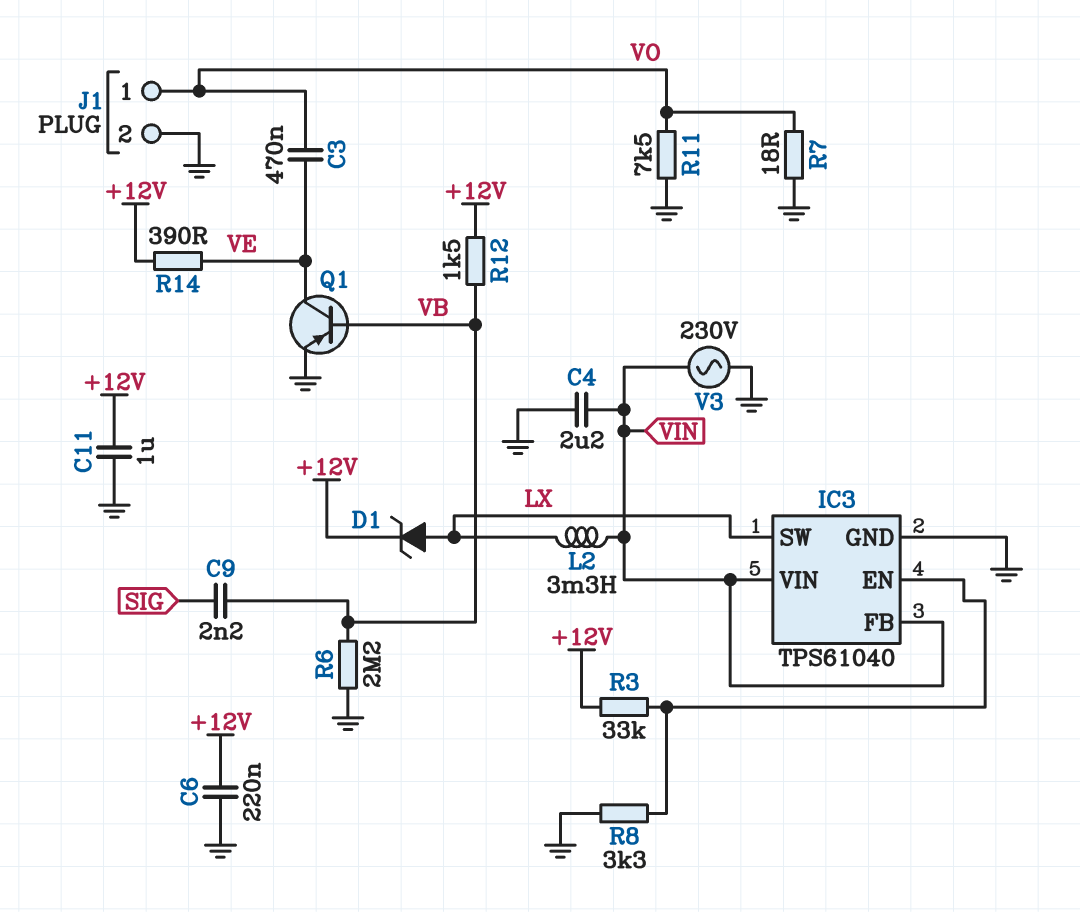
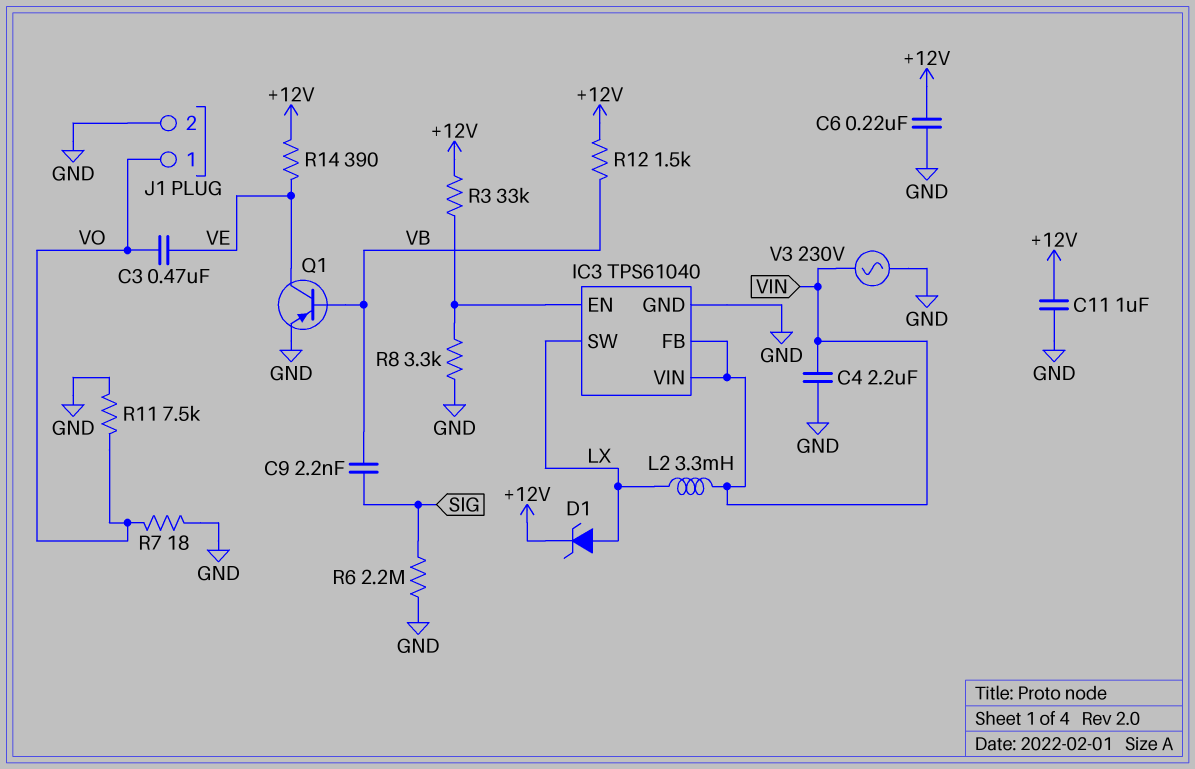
R6: 2.2M (GND, VB) -> 2.2M (GND, SIG)

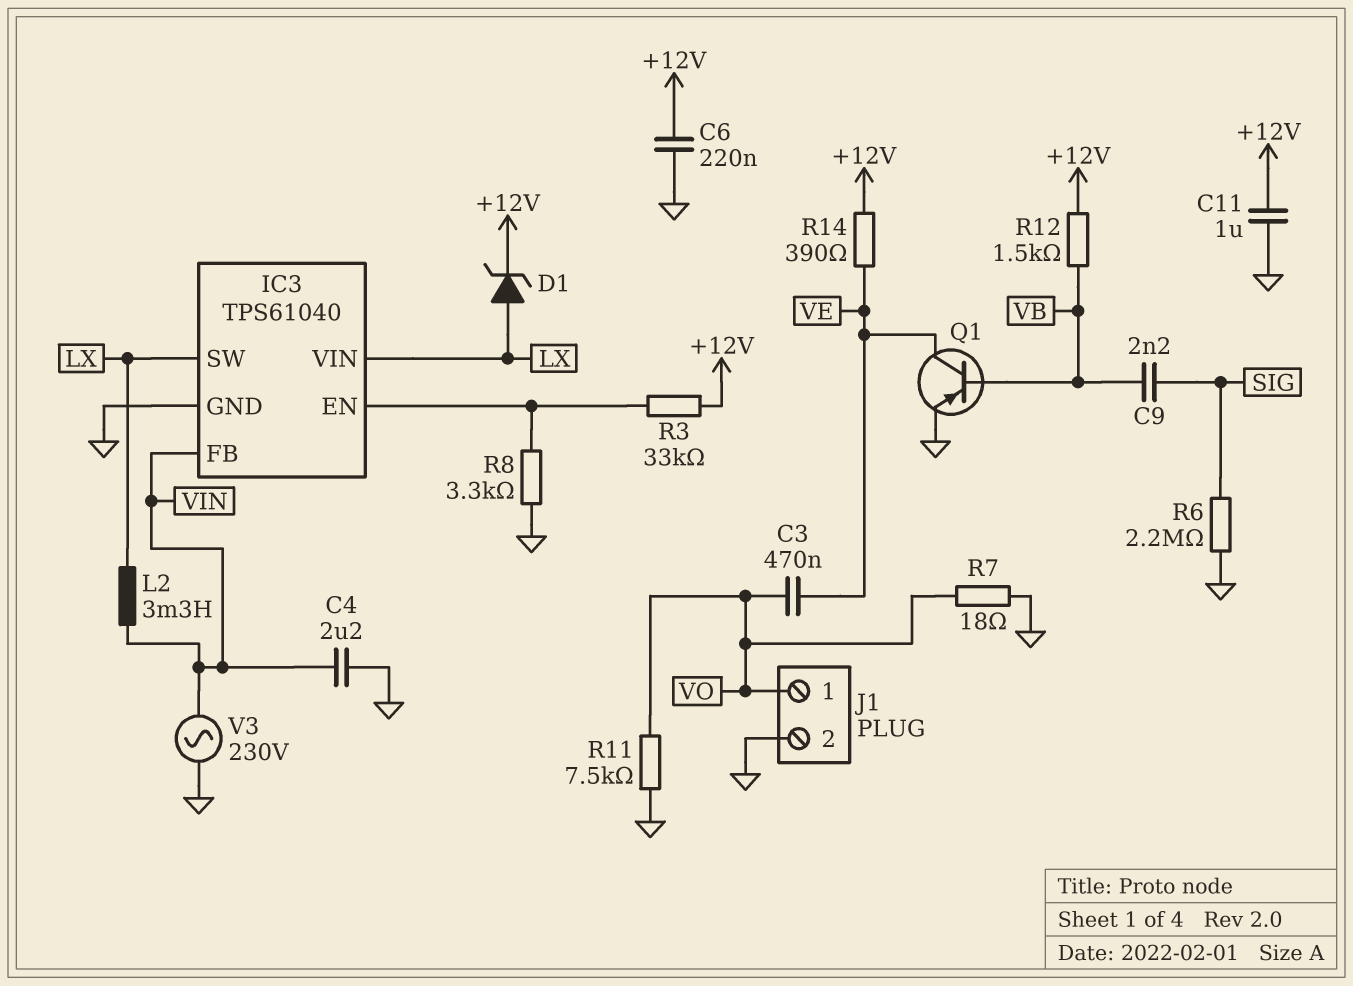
IC3 pin VIN: VIN -> LX

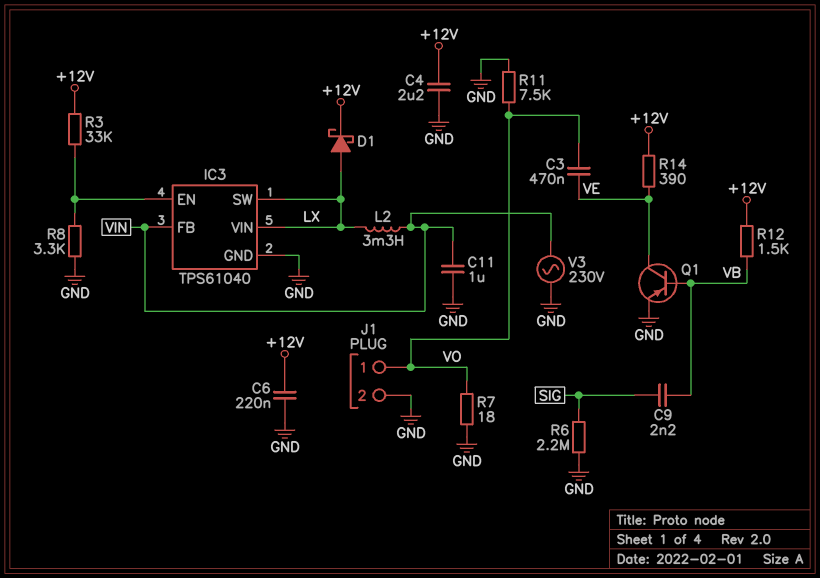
C4: 2.2uF (GND, VIN) -> 2.2uF (+12V, GND)
C11: 1uF (+12V, GND) -> 1uF (GND, VIN)
D1: zener (A LX, K +12V) -> schottky (A LX, K +12V)

